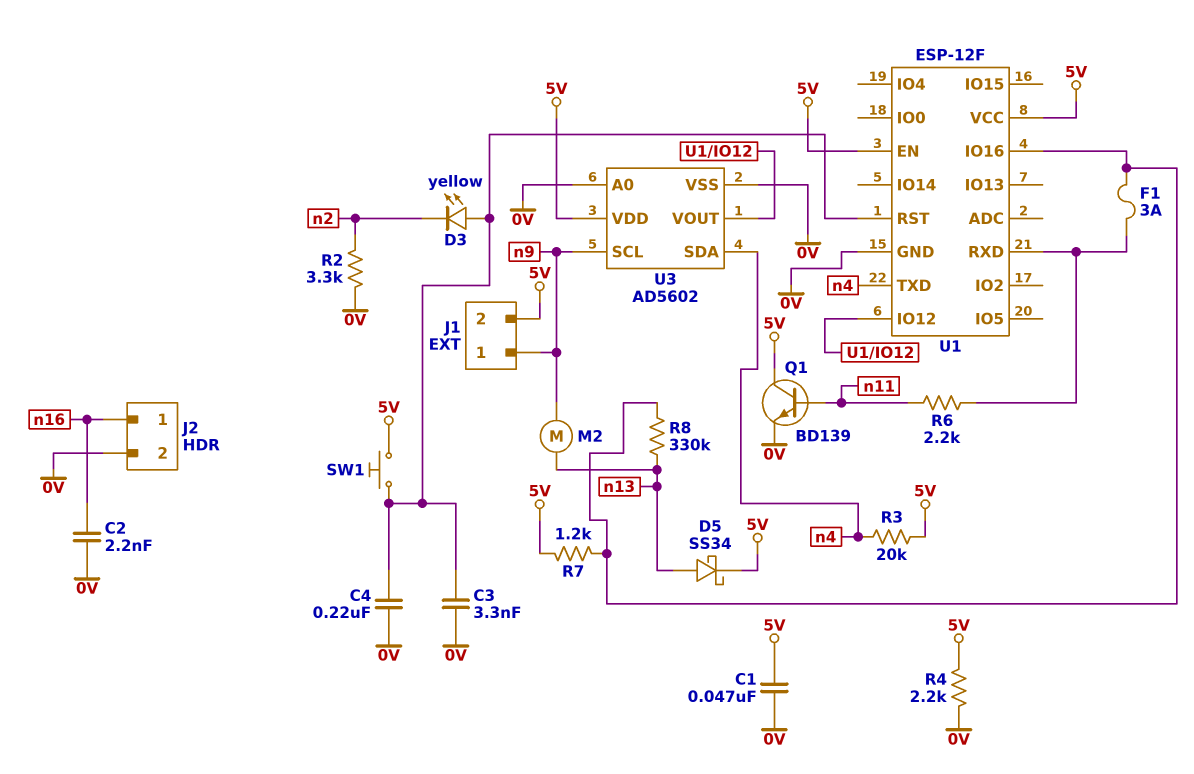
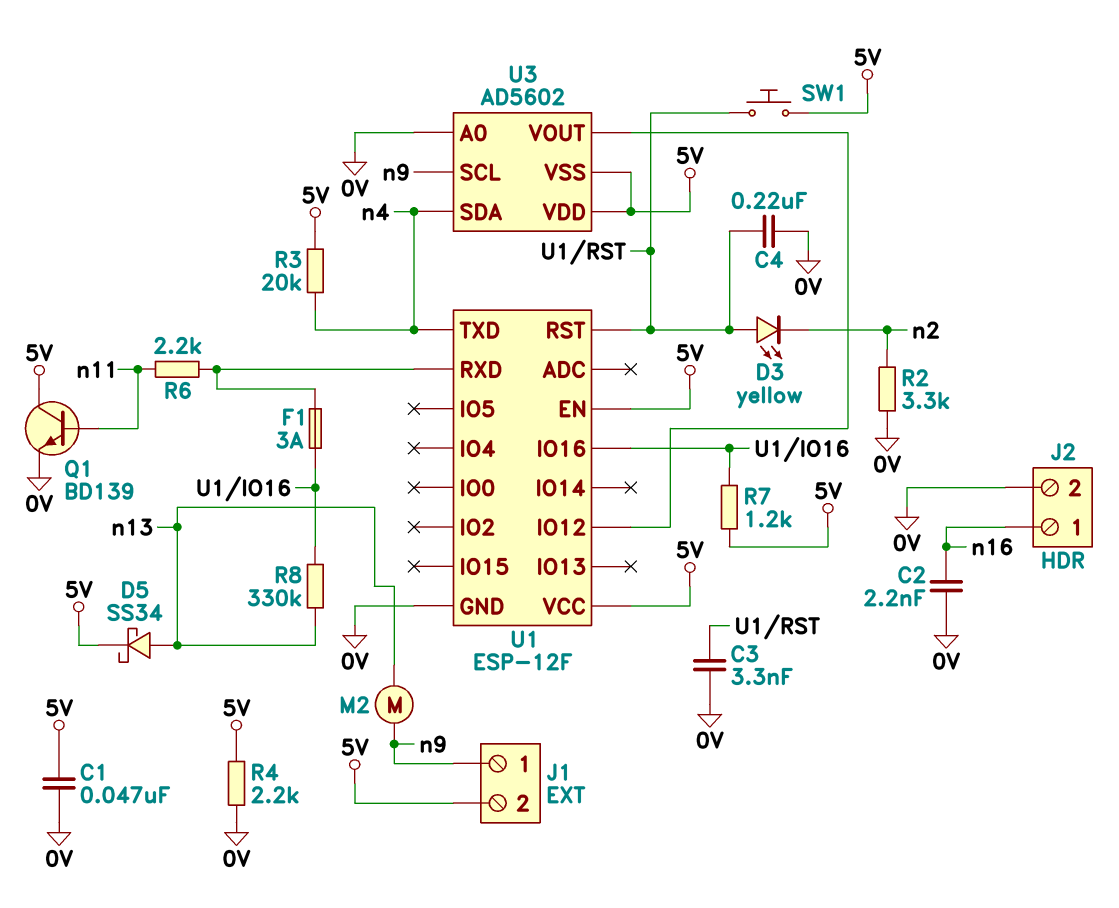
U3 pin VSS: 0V -> 5V

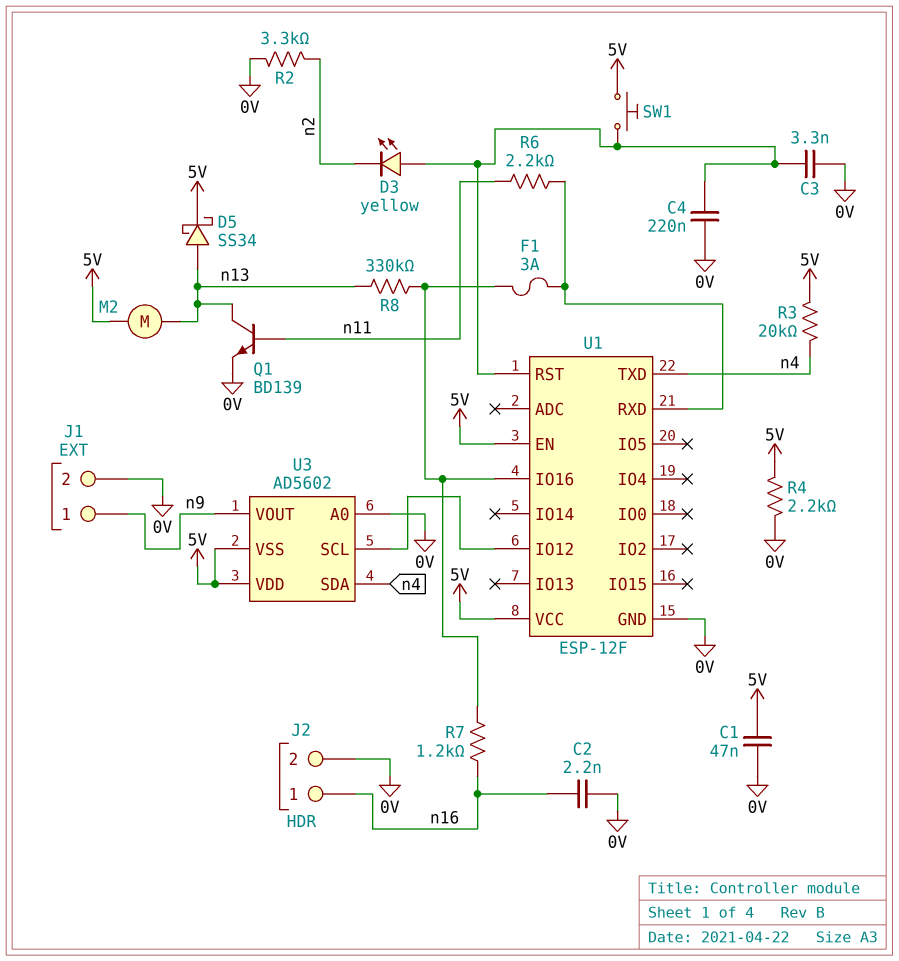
J1 pin 2: 5V -> 0V
M2: motor (n9, n13) -> motor (5V, n13)
Q1: NPN BD139 (B n11, C 5V, E 0V) -> NPN BD139 (B n11, C n13, E 0V)
R7: 1.2k (5V, U1/IO16) -> 1.2k (U1/IO16, n16)
U3 pin SCL: n9 -> U1/IO12
U3 pin VOUT: U1/IO12 -> n9

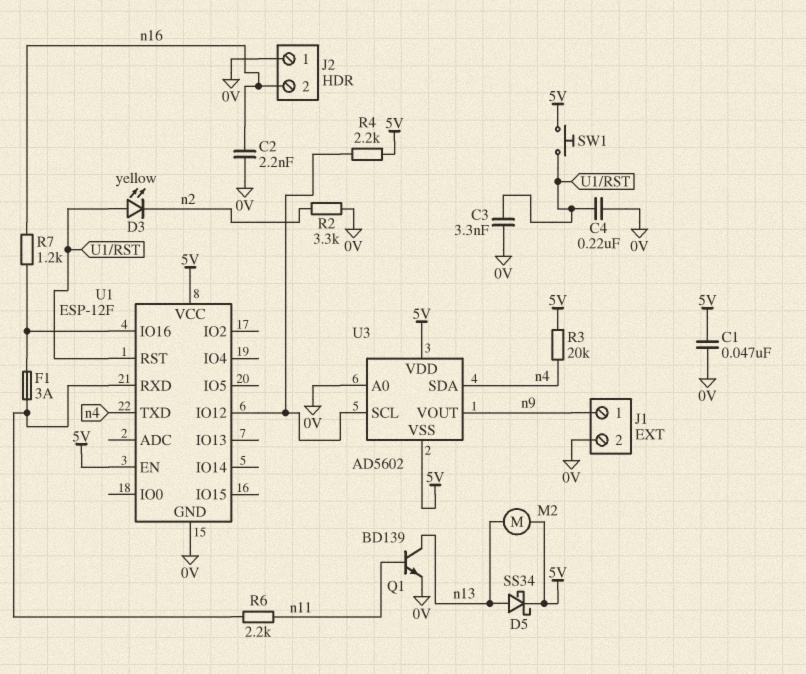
J2 pin 1: n16 -> 0V
J2 pin 2: 0V -> n16
R4: 2.2k (0V, 5V) -> 2.2k (5V, U1/IO12)
R8: 330k (U1/IO16, n13) -> none

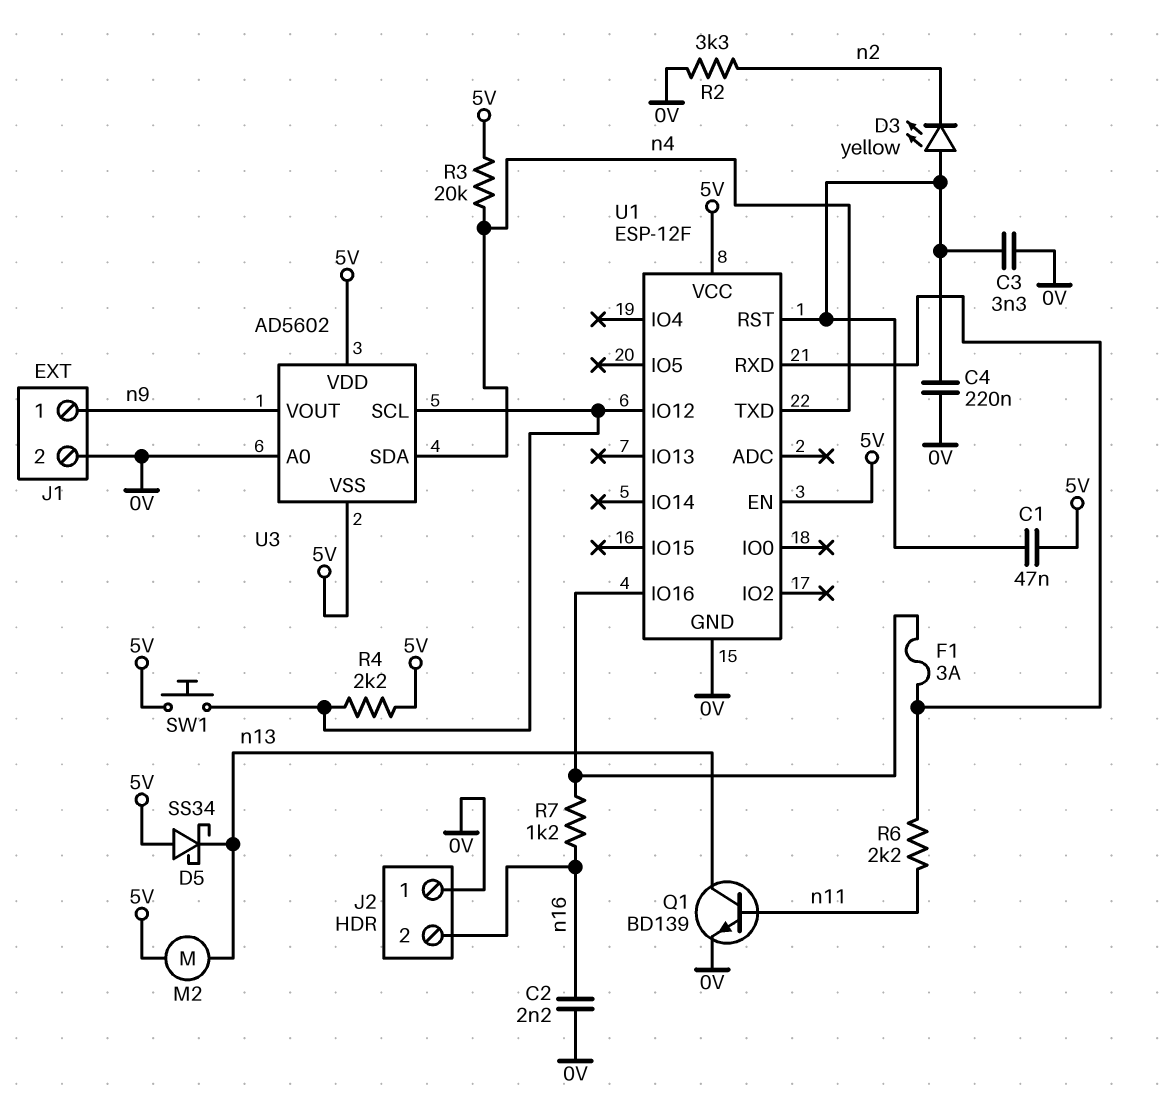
C1: 47nF (0V, 5V) -> 47nF (5V, U1/RST)
D5: schottky SS34 (A n13, K 5V) -> schottky SS34 (A 5V, K n13)
SW1: button (5V, U1/RST) -> button (5V, U1/IO12)

